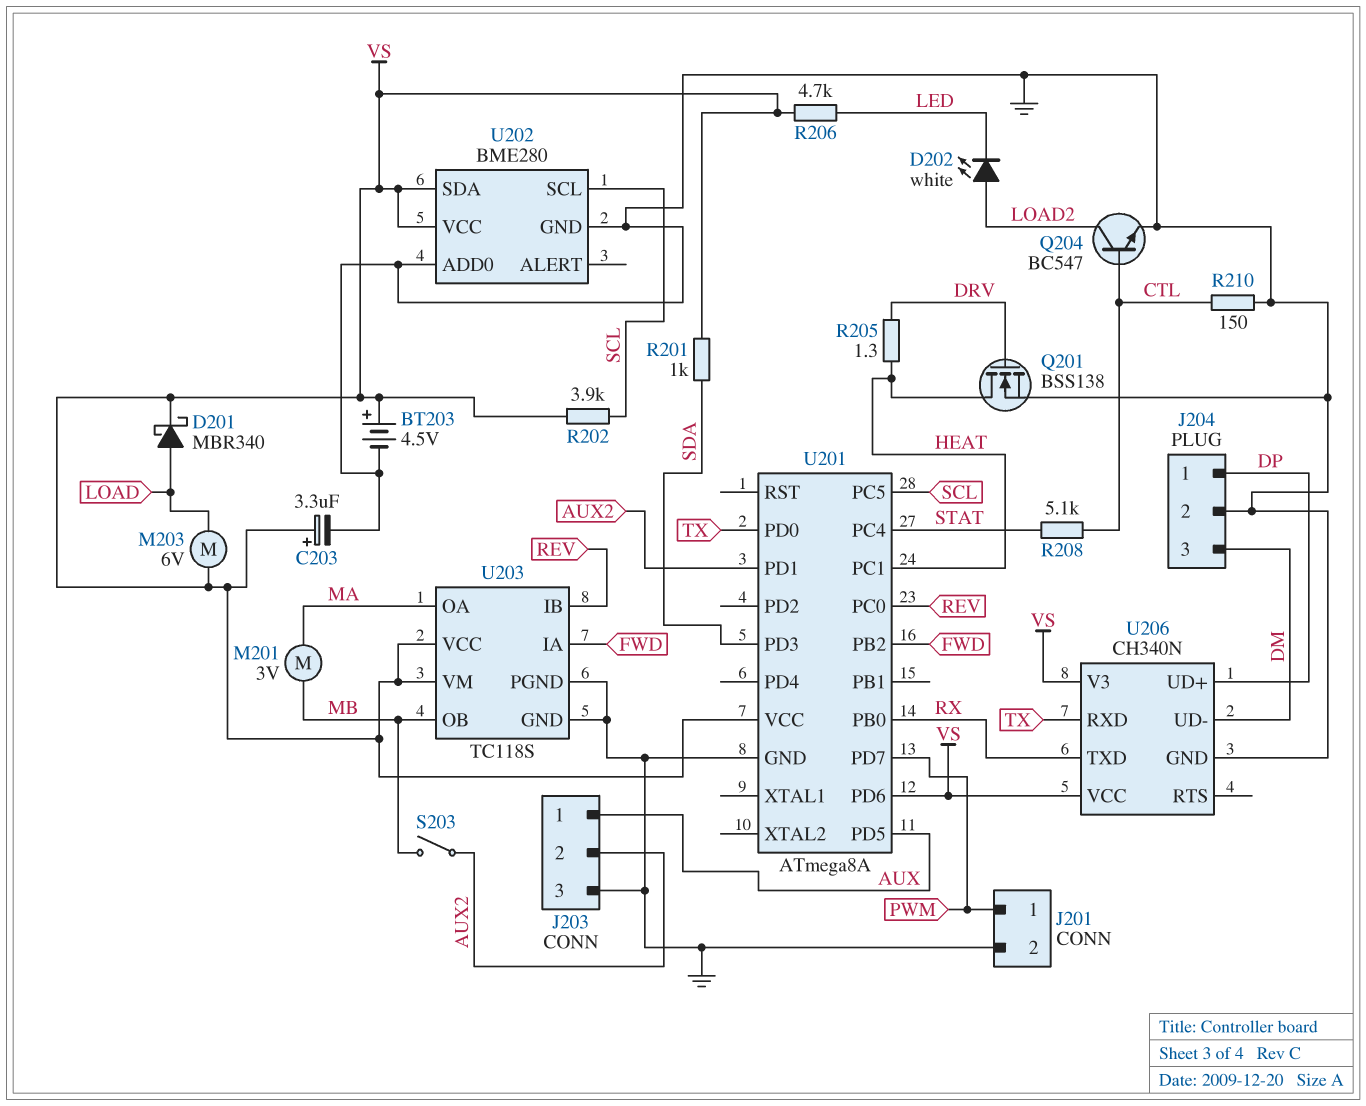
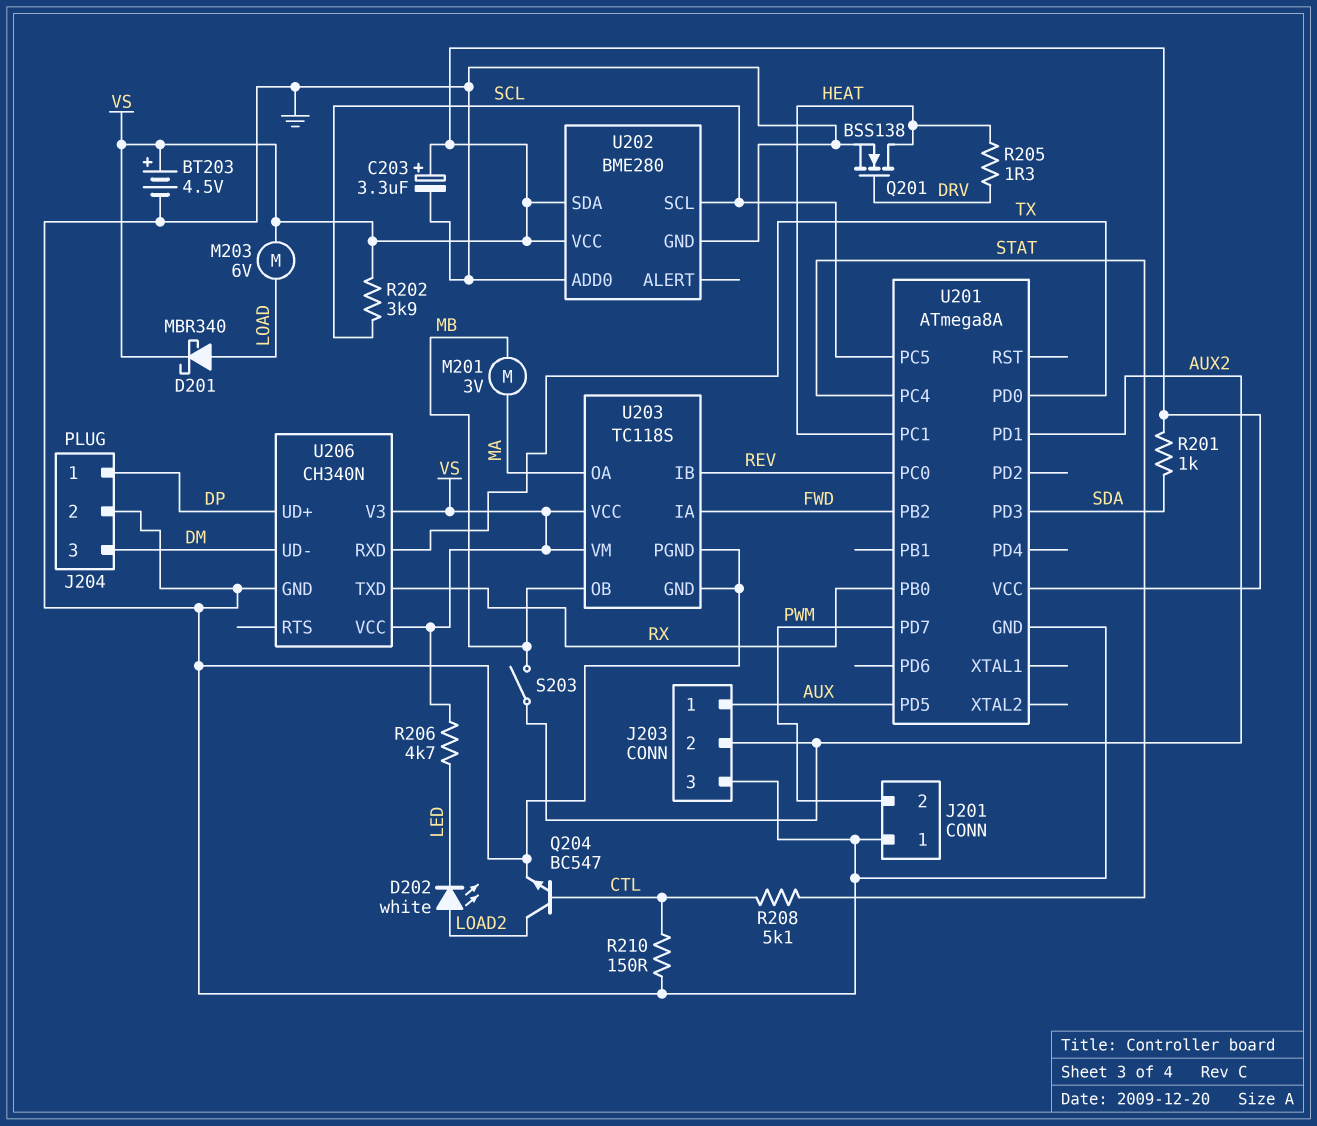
J201 pin 1: PWM -> GND
J201 pin 2: GND -> PWM
U201 pin PD6: VS -> none

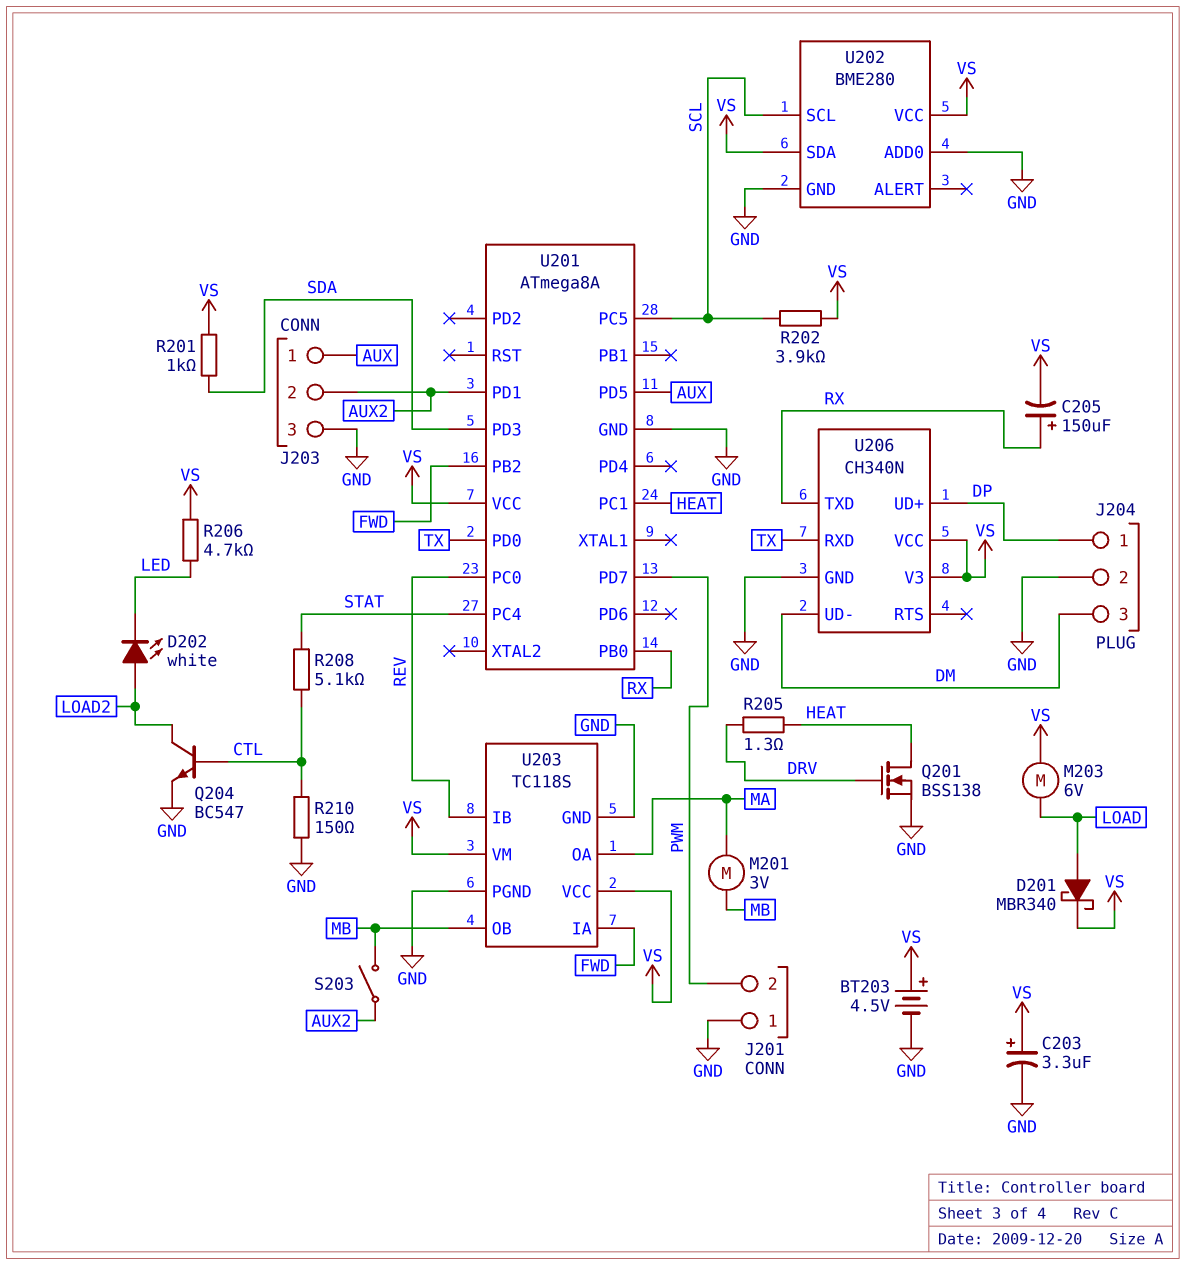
C205: none -> 150uF (plus RX, minus VS)

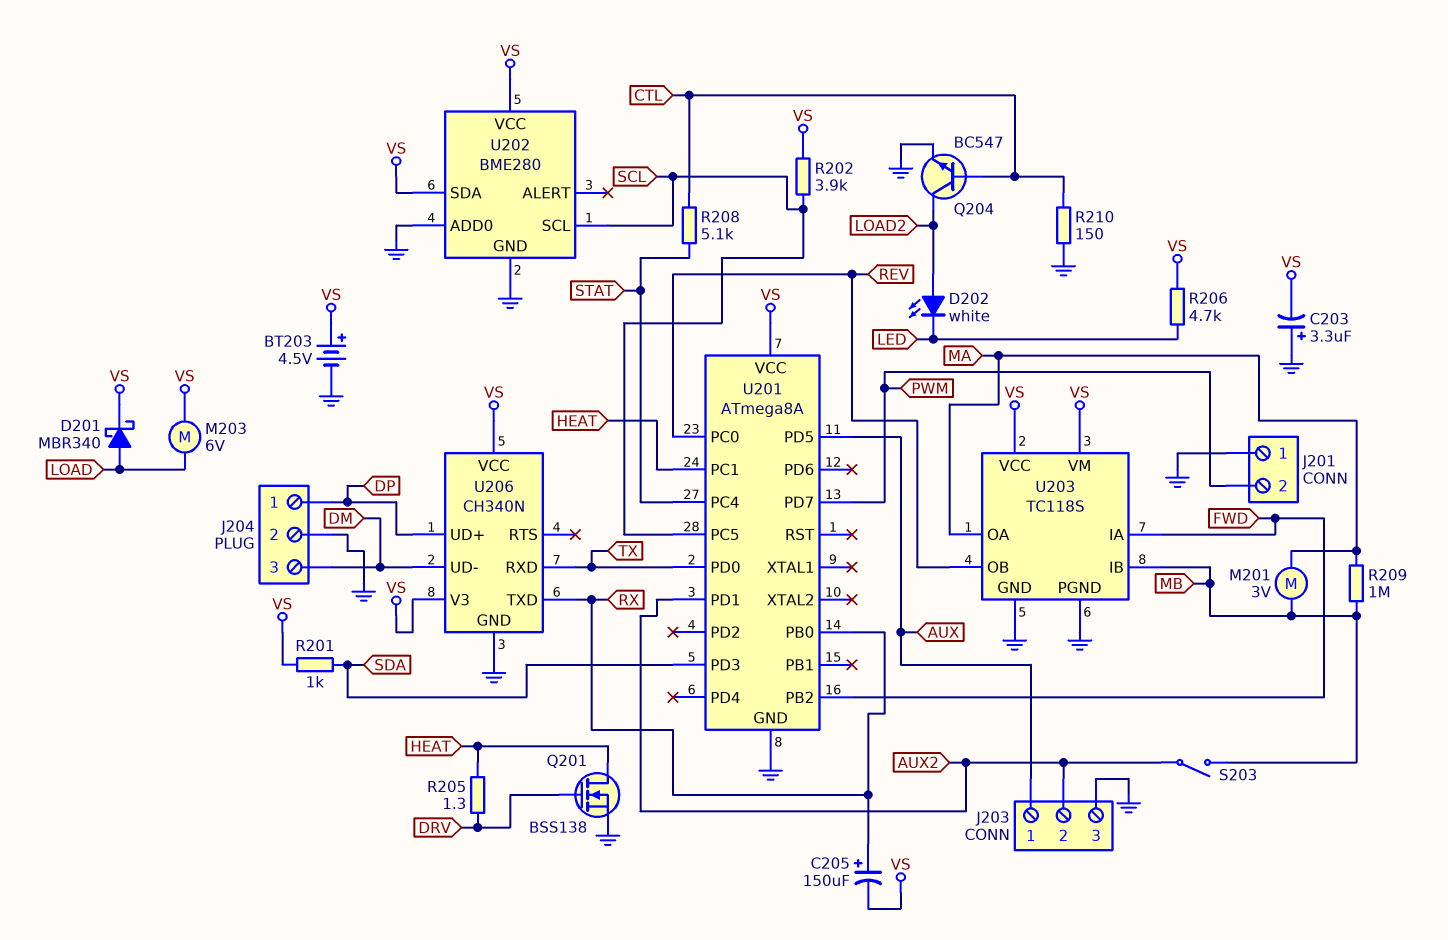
C203: 3.3uF (plus VS, minus GND) -> 3.3uF (plus GND, minus VS)
R209: none -> 1M (MA, MB)
U203 pin IB: REV -> MB
U203 pin OB: MB -> REV

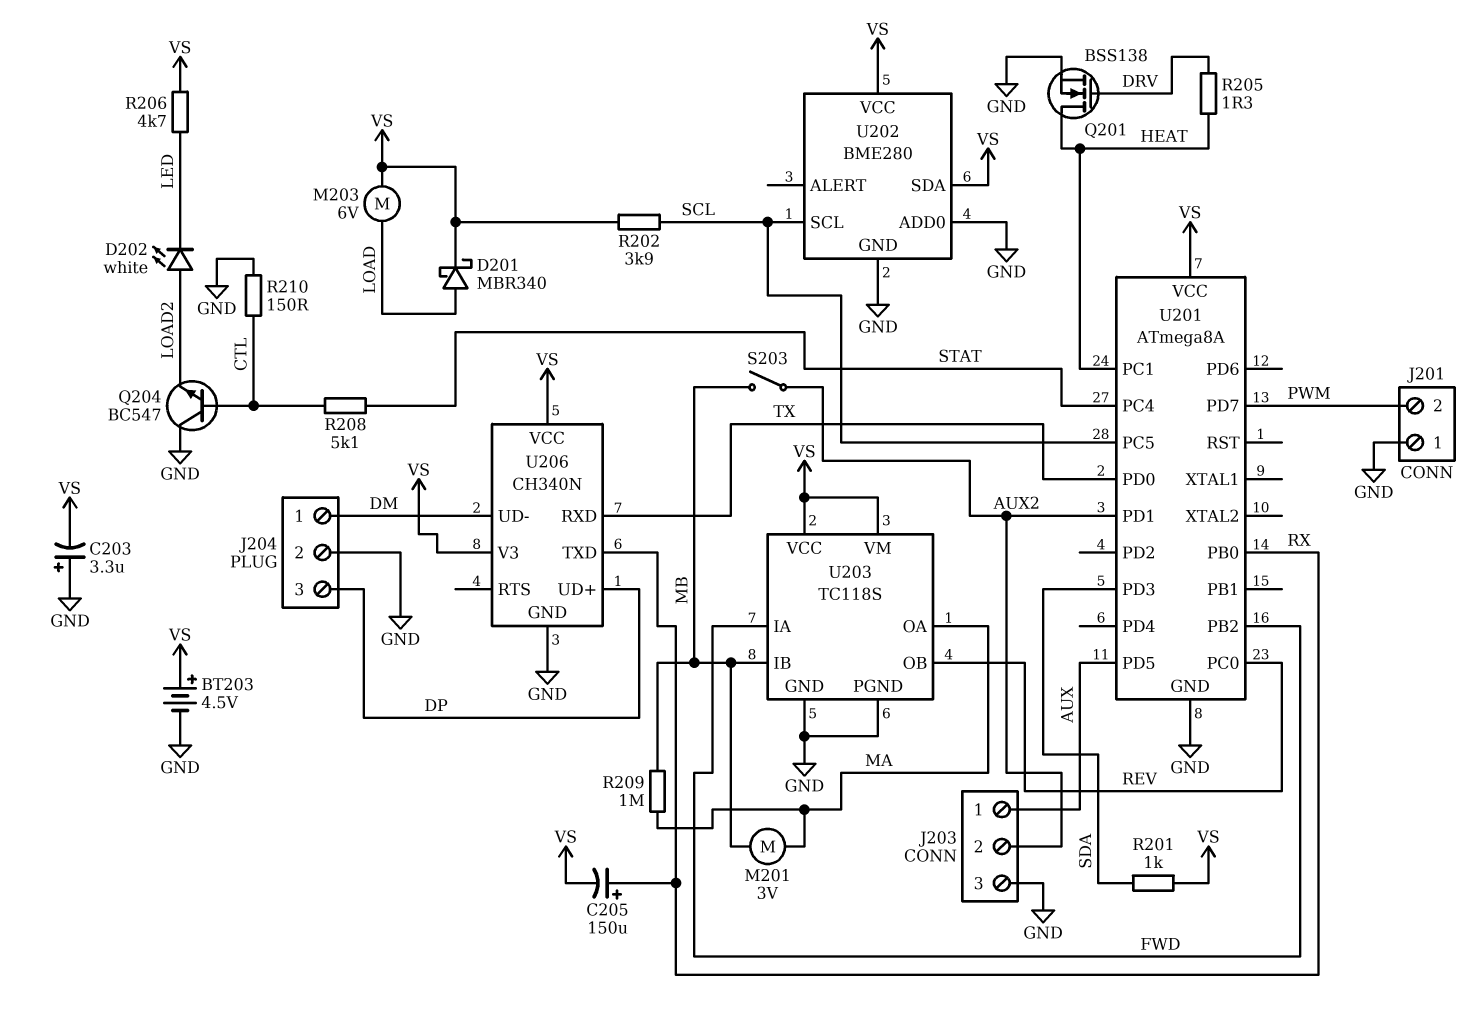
J204 pin 1: DP -> DM
J204 pin 3: DM -> DP
Q204: NPN BC547 (B CTL, C LOAD2, E GND) -> NPN BC547 (B CTL, C GND, E LOAD2)

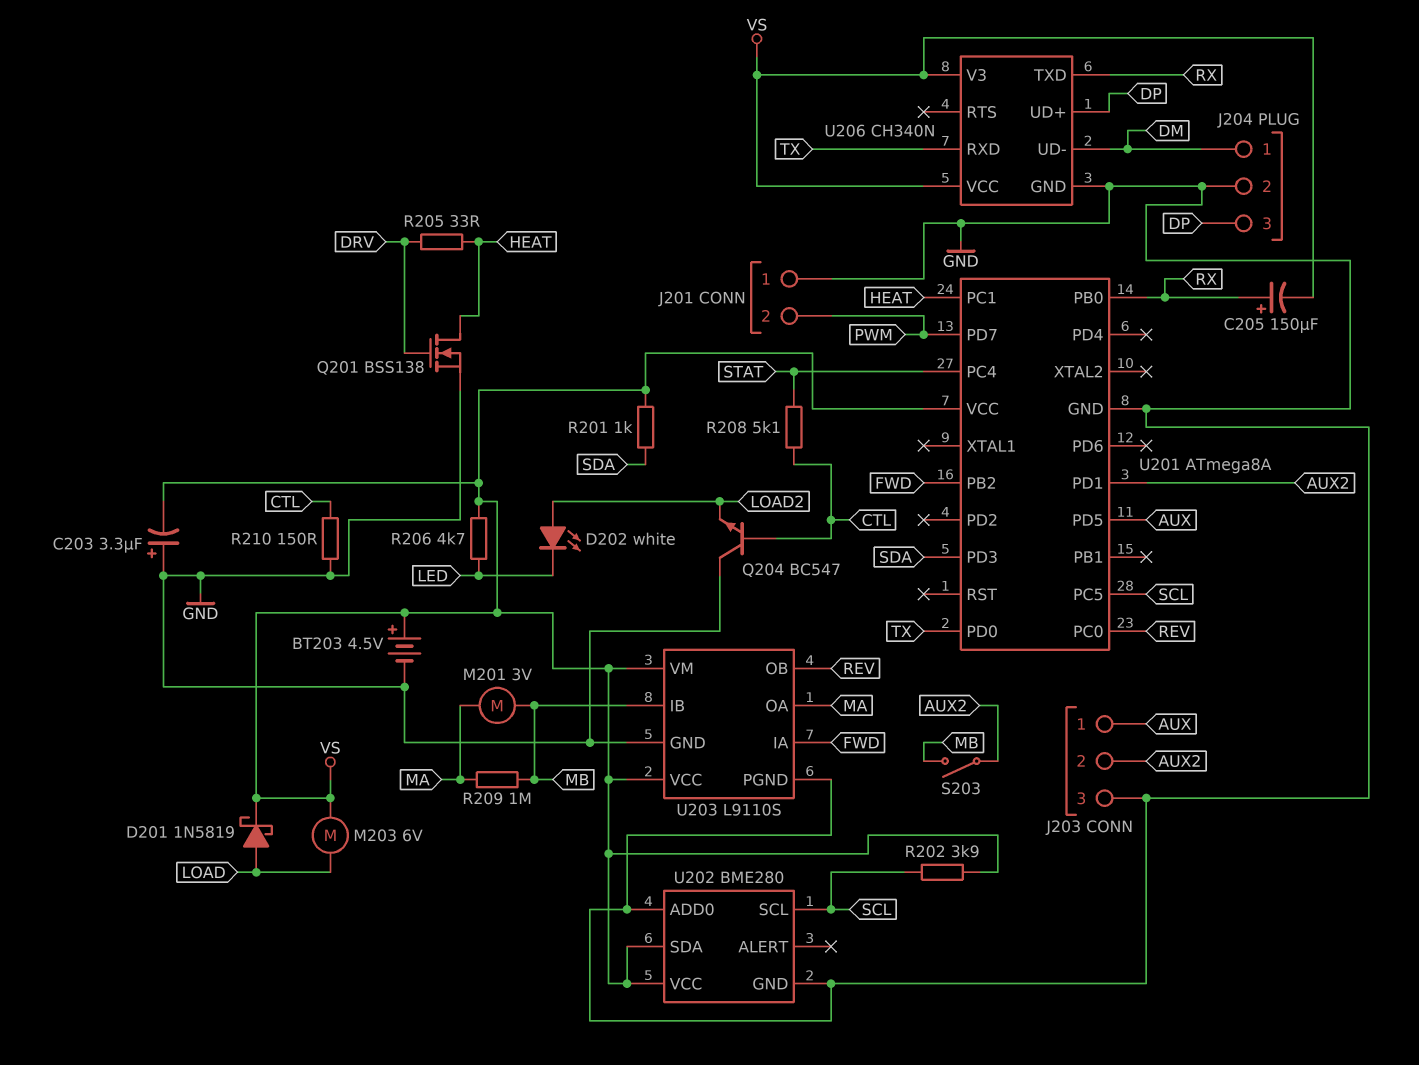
D201: schottky MBR340 (A LOAD, K VS) -> schottky 1N5819 (A LOAD, K VS)
R205: 1.3 (DRV, HEAT) -> 33 (DRV, HEAT)
U203: TC118S -> L9110S

